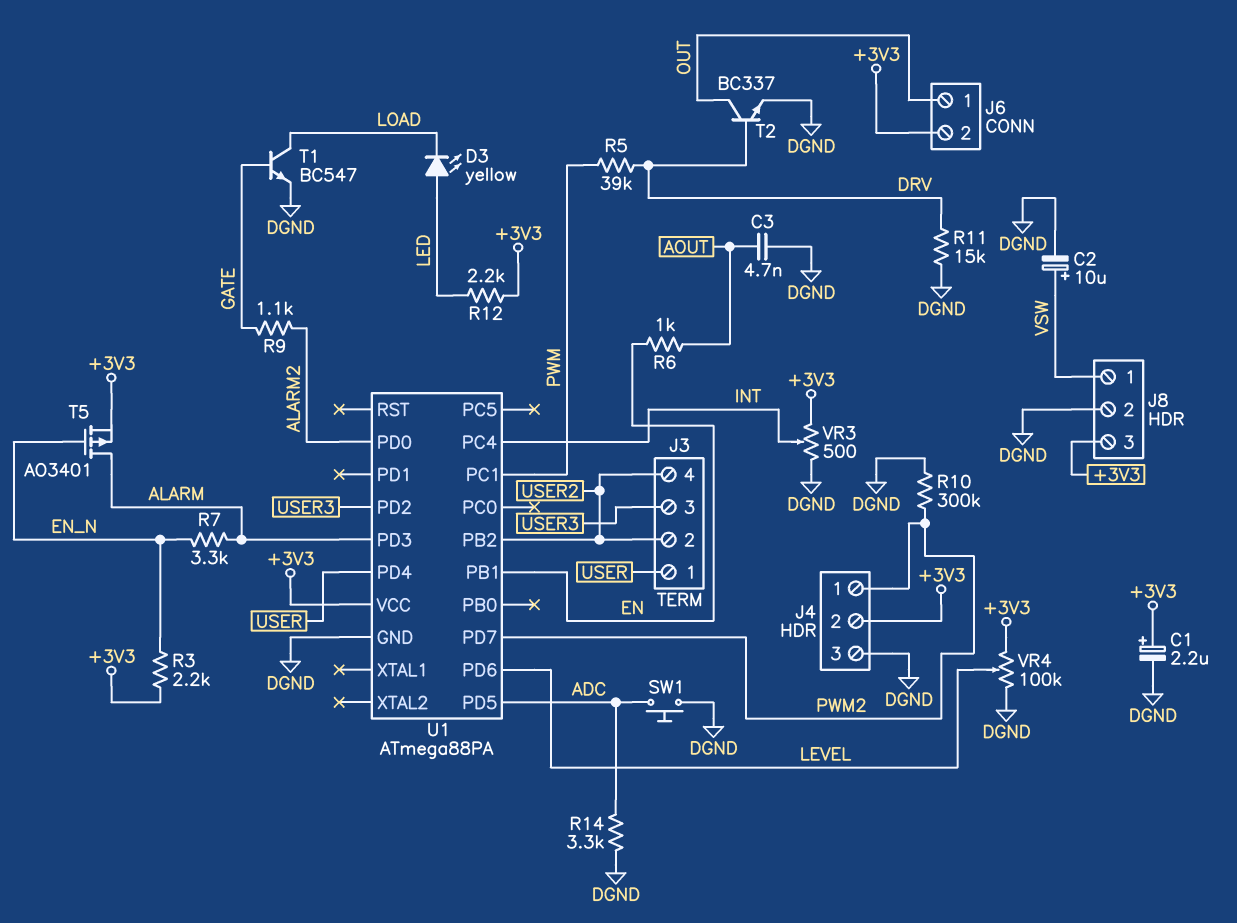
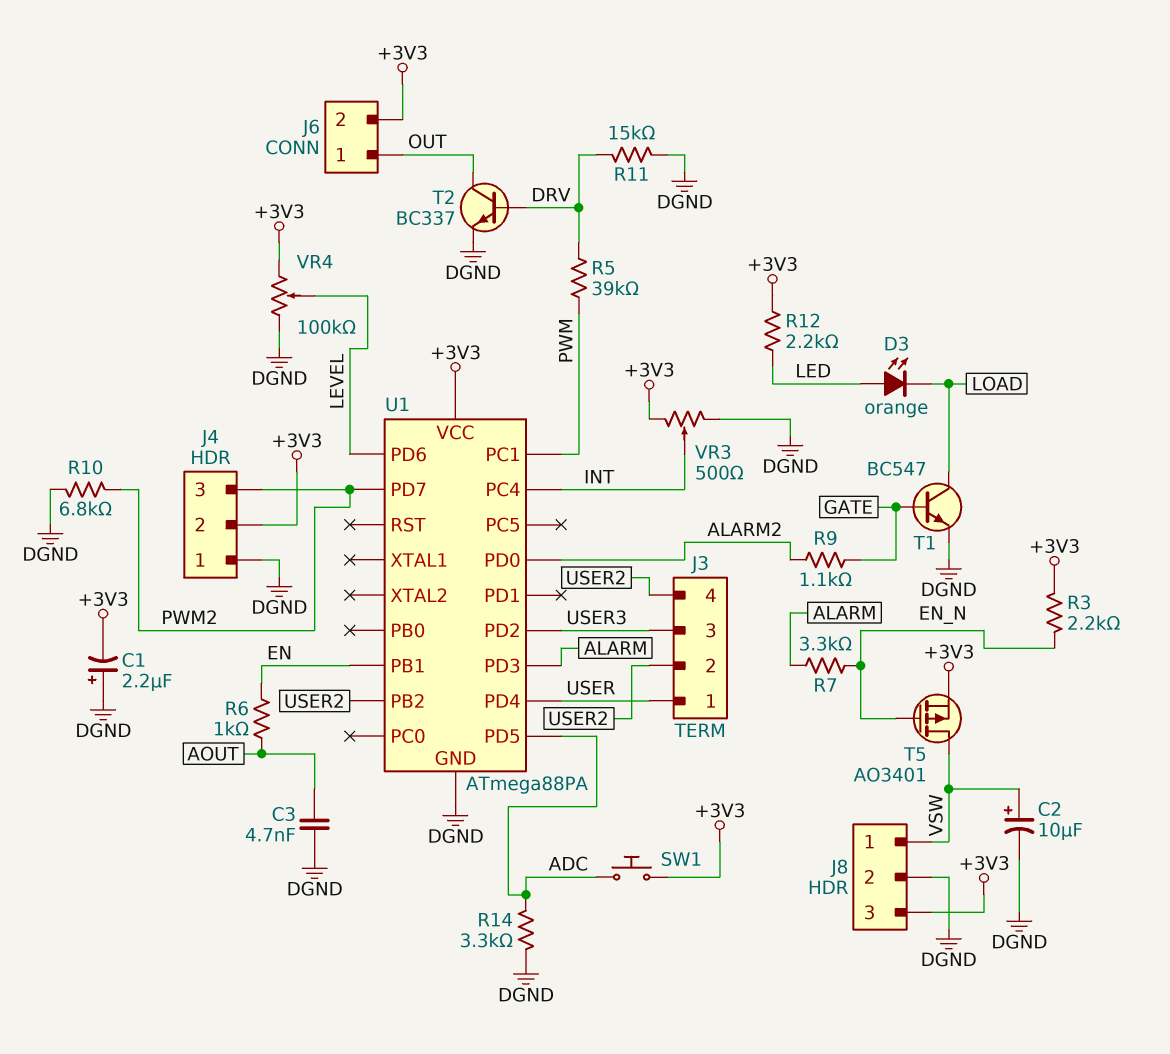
C1: 2.2uF (plus +3V3, minus DGND) -> 2.2uF (plus DGND, minus +3V3)
D3: LED yellow (A LED, K LOAD) -> LED orange (A LED, K LOAD)
J4 pin 1: PWM2 -> DGND
J4 pin 3: DGND -> PWM2
R10: 300k (DGND, PWM2) -> 6.8k (DGND, PWM2)
SW1: button (ADC, DGND) -> button (+3V3, ADC)
T5: PMOS AO3401 (G EN_N, D ALARM, S +3V3) -> PMOS AO3401 (G EN_N, D VSW, S +3V3)

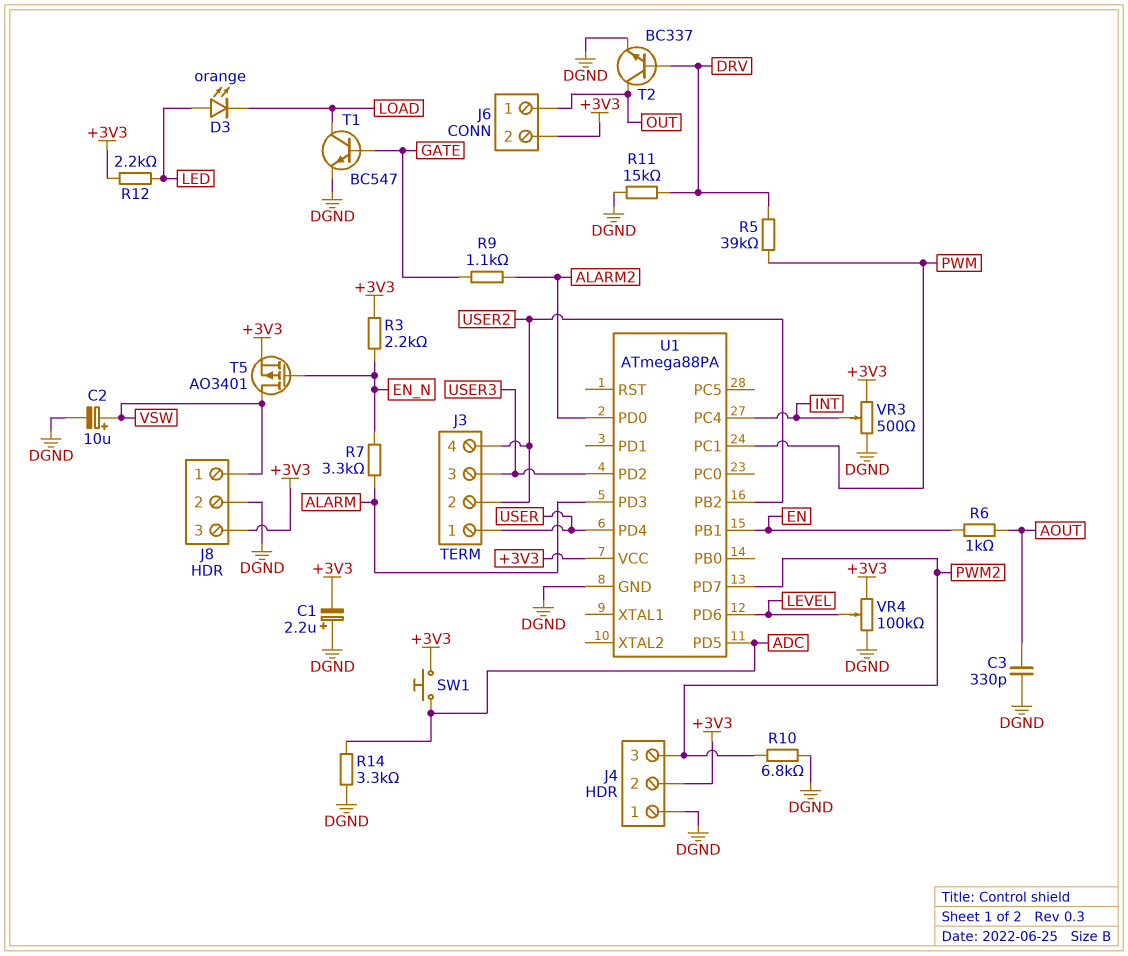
C3: 4.7nF (AOUT, DGND) -> 330pF (AOUT, DGND)

